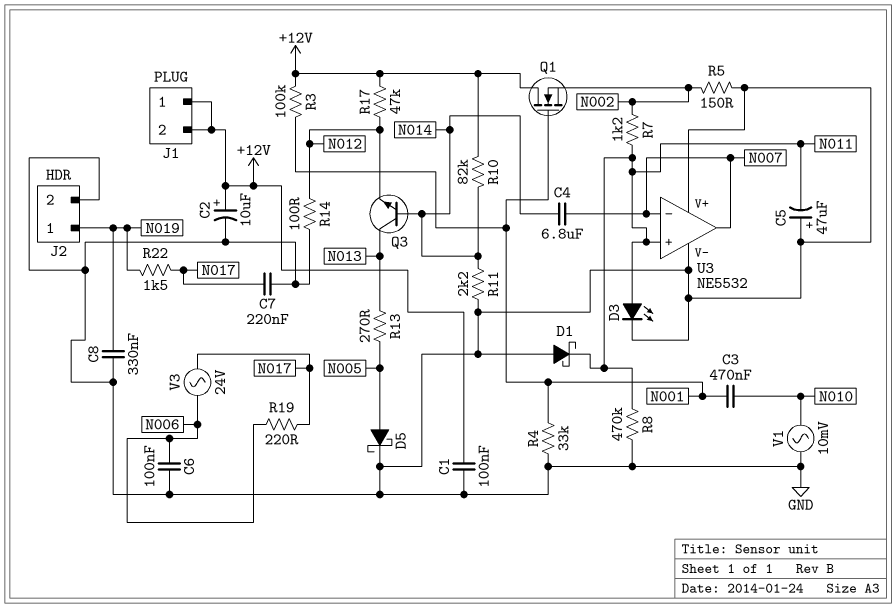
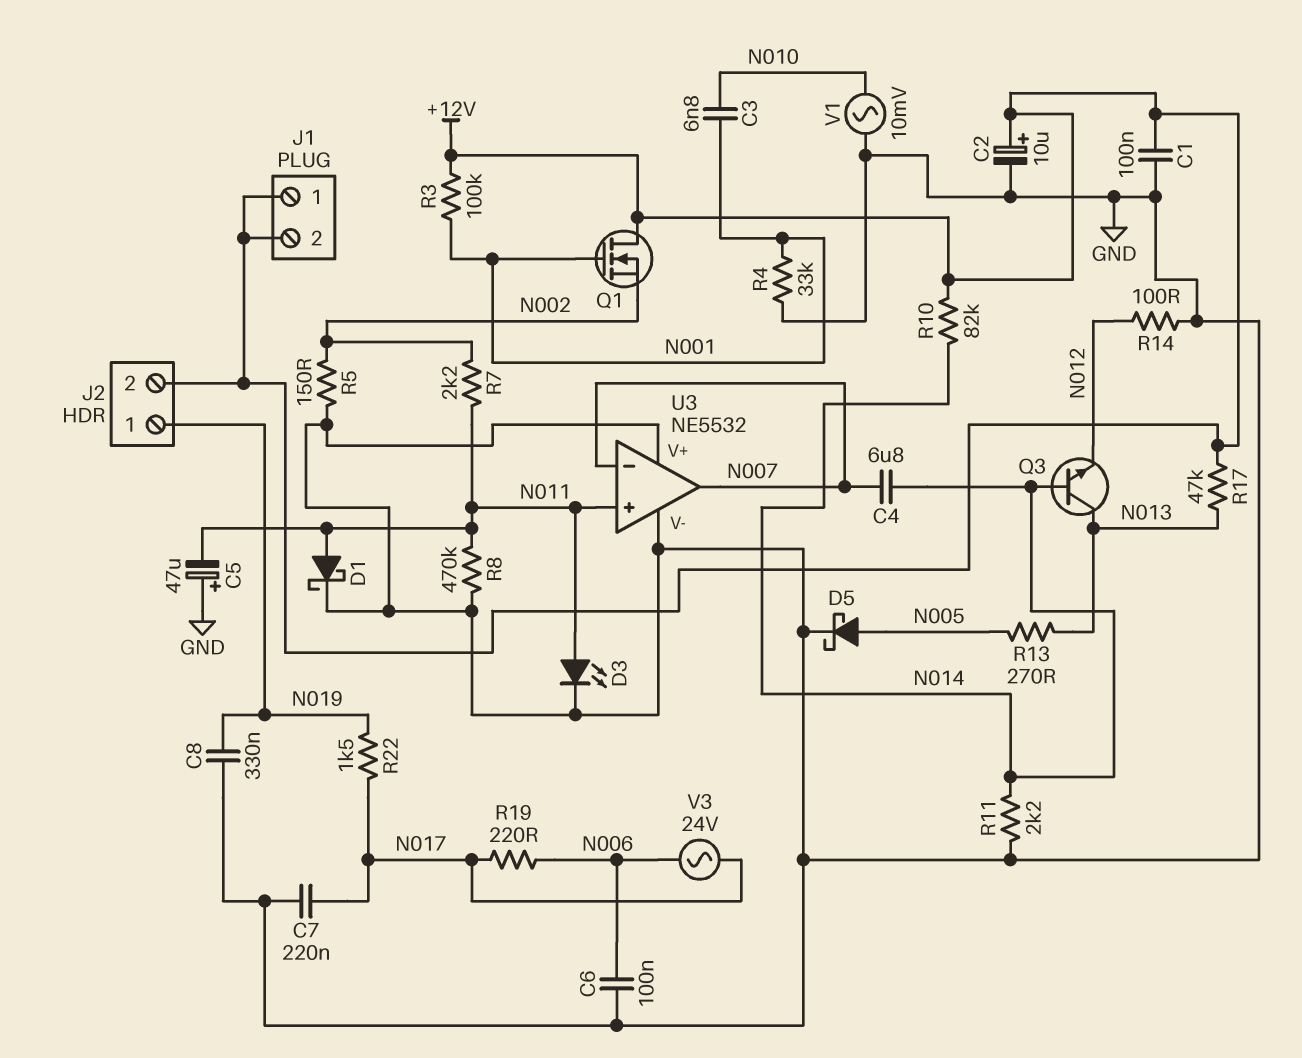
C3: 470nF (N001, N010) -> 6.8nF (N001, N010)
D1: schottky (A GND, K N011) -> schottky (A N011, K GND)
J2 pin 2: GND -> +12V
R7: 1.2k (N002, N011) -> 2.2k (N002, N011)
R17: 47k (+12V, N012) -> 47k (+12V, N013)

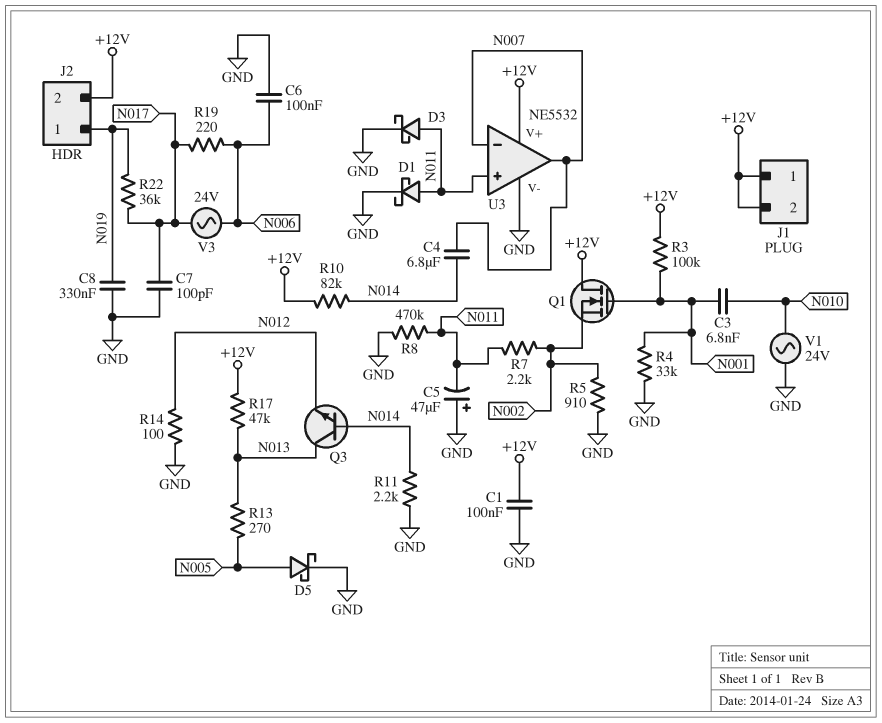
C2: 10uF (plus +12V, minus GND) -> none
C7: 220nF (GND, N017) -> 100pF (GND, N017)
D3: LED (A N011, K GND) -> schottky (A N011, K GND)
R5: 150 (GND, N002) -> 910 (GND, N002)
R22: 1.5k (N017, N019) -> 36k (N017, N019)
U3 pin V+: GND -> +12V
V1: AC 10mV (GND, N010) -> AC 24V (GND, N010)

